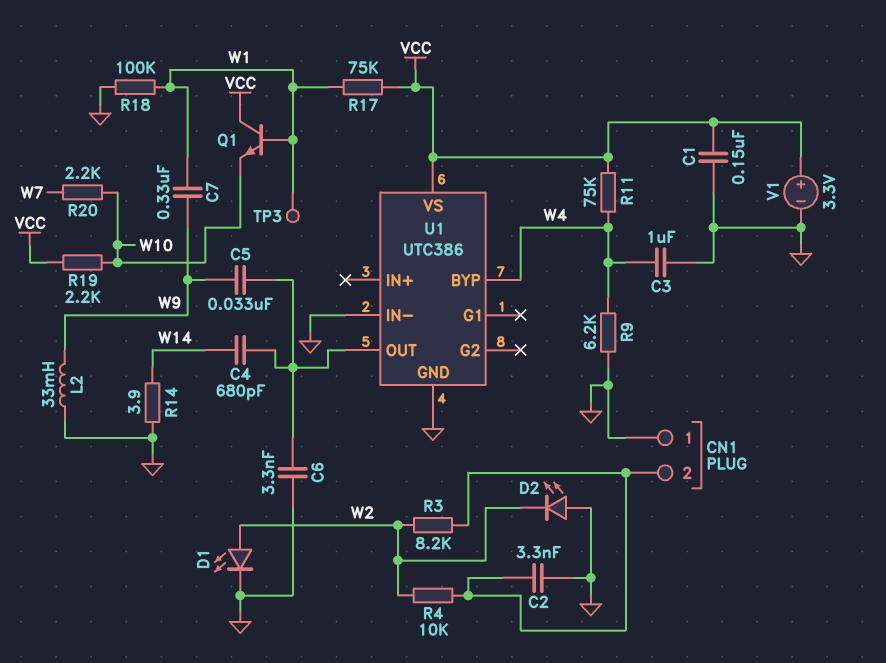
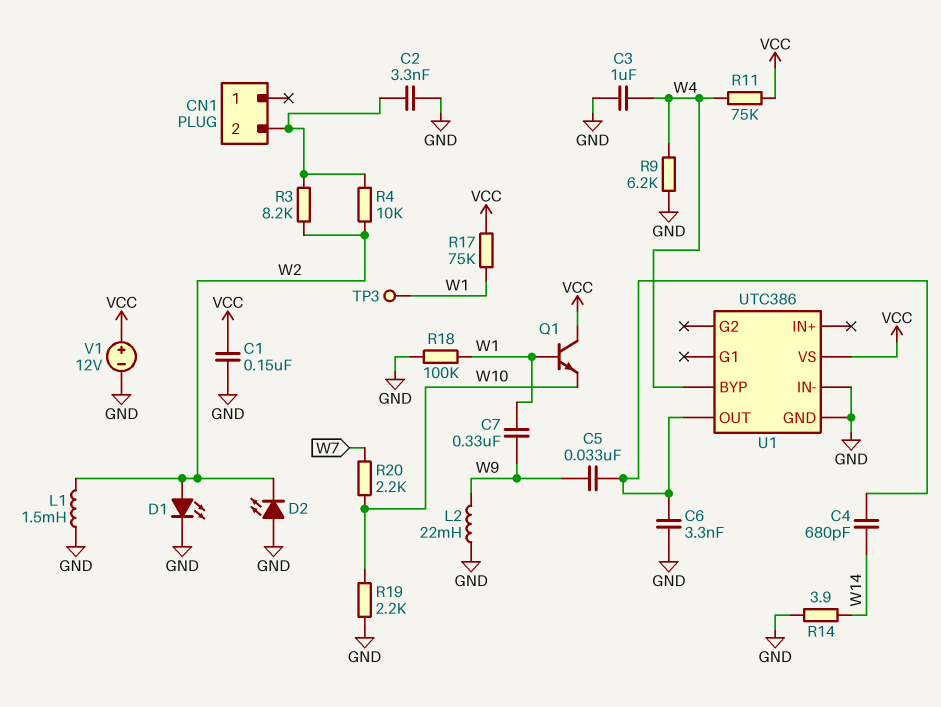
CN1 pin 1: GND -> none
L1: none -> 1.5mH (GND, W2)
L2: 33mH (GND, W9) -> 22mH (GND, W9)
R19: 2.2k (VCC, W10) -> 2.2k (GND, W10)
V1: 3.3V (plus VCC, minus GND) -> 12V (plus VCC, minus GND)

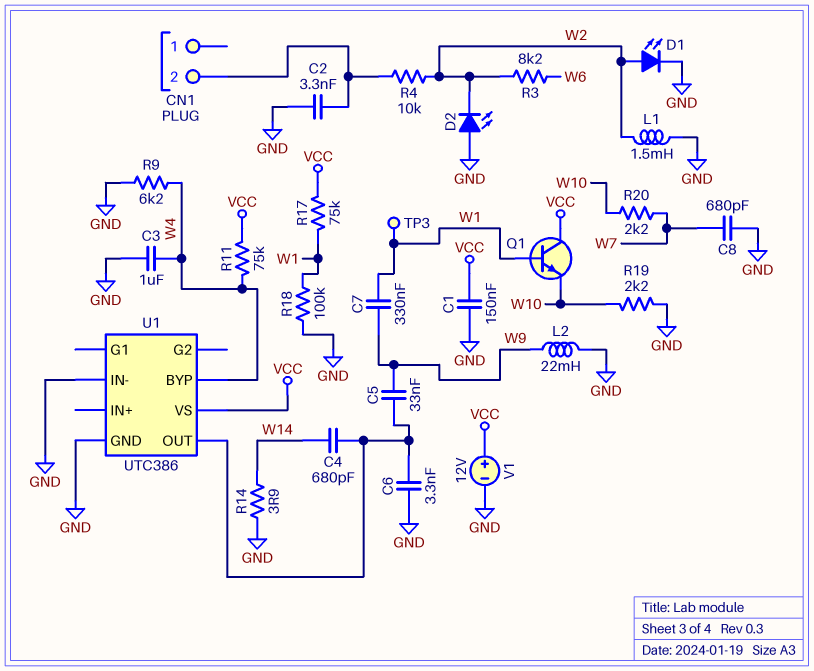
C8: none -> 680pF (GND, W7)
R3: 8.2k (CN1/2, W2) -> 8.2k (W2, W6)

